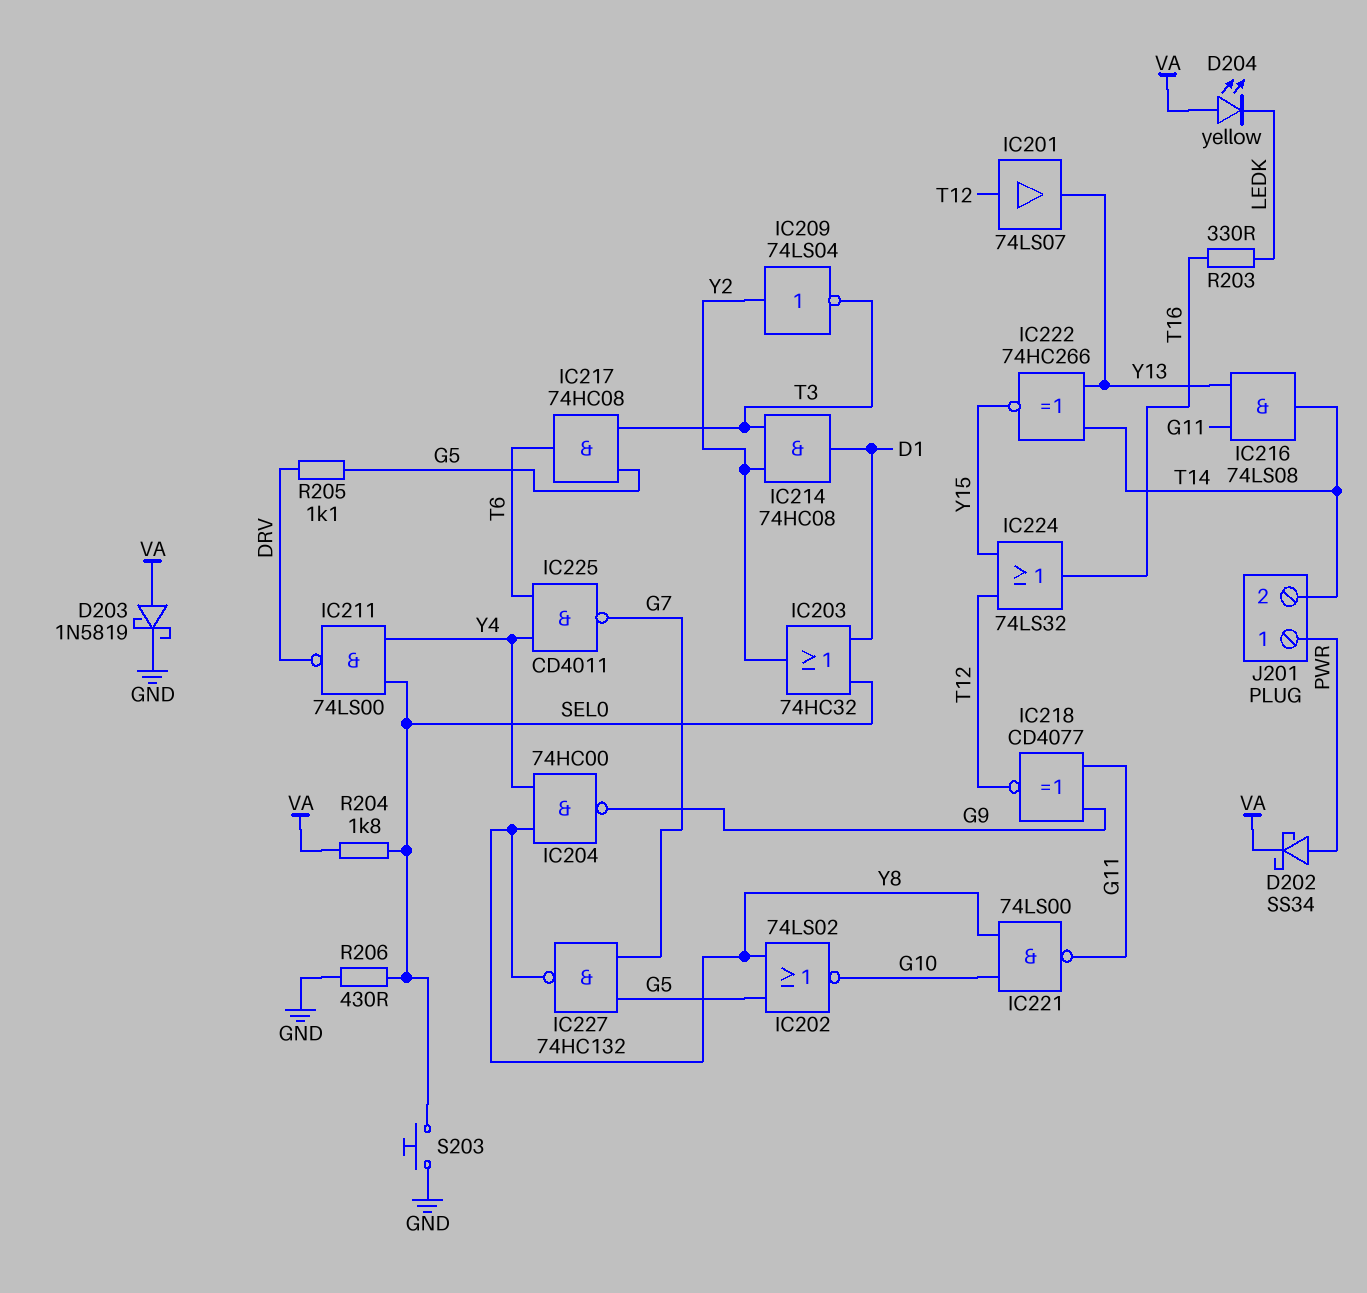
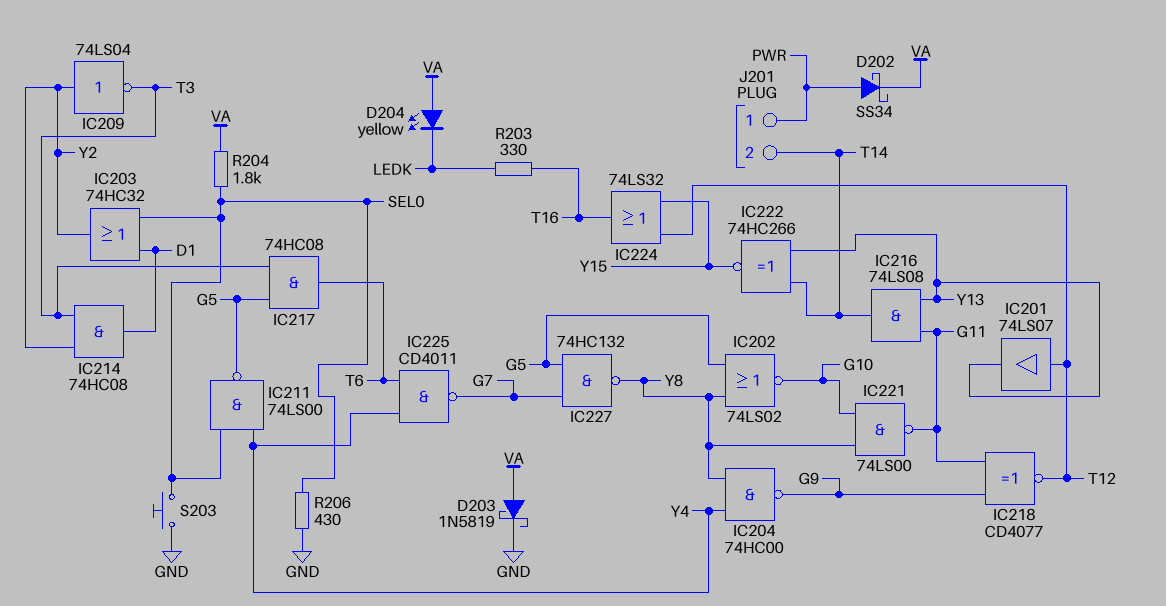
IC211: NAND 74LS00 (in SEL0, in Y4, out DRV) -> NAND 74LS00 (in SEL0, in Y4, out G5)
R205: 1.1k (DRV, G5) -> none

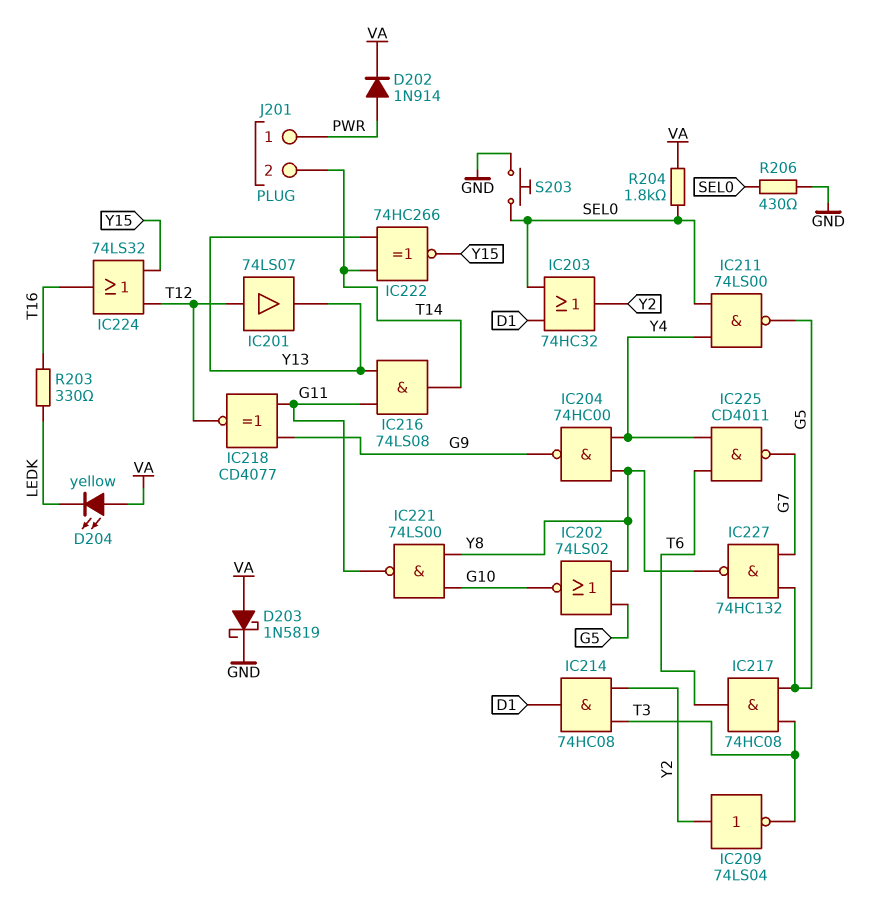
D202: schottky SS34 (A PWR, K VA) -> diode 1N914 (A PWR, K VA)

